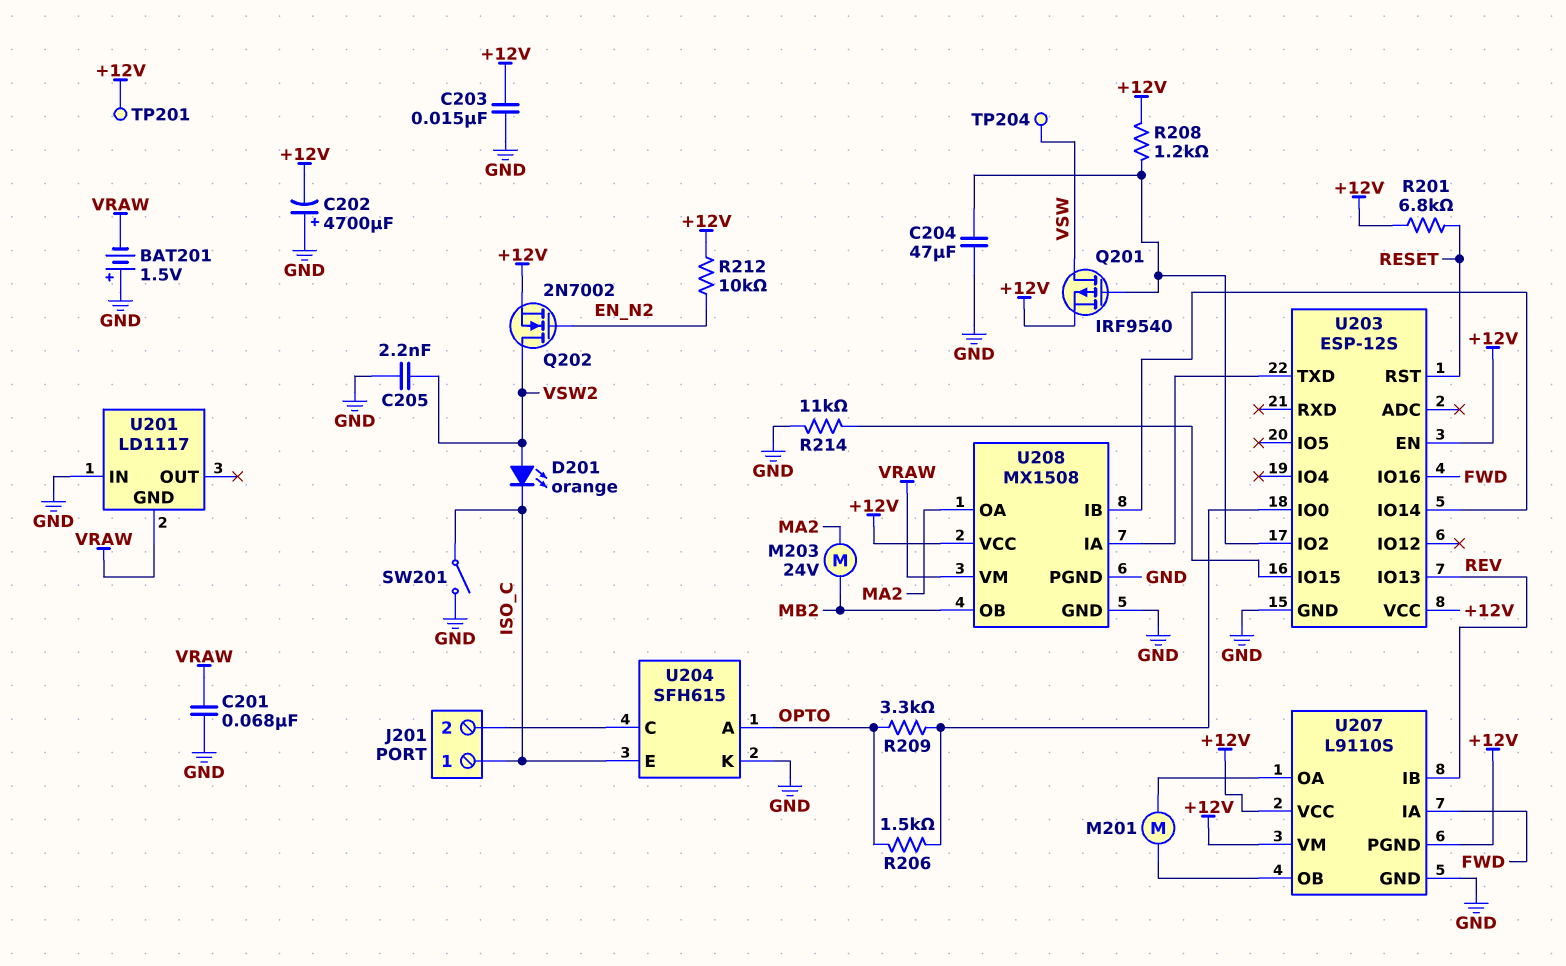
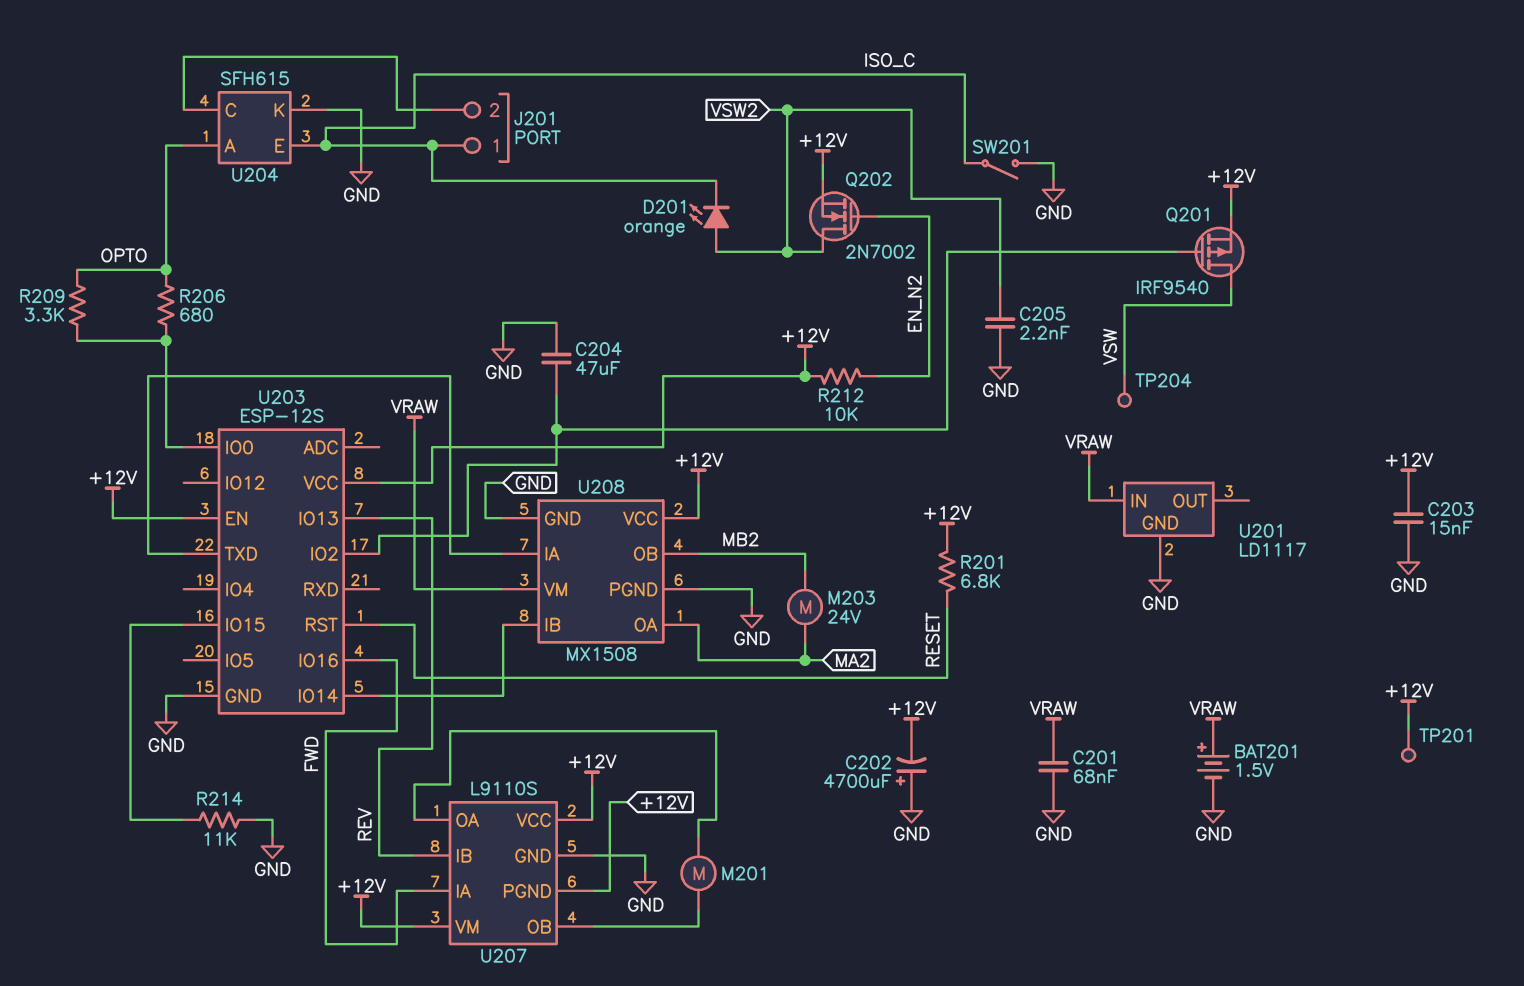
BAT201: 1.5V (plus GND, minus VRAW) -> 1.5V (plus VRAW, minus GND)
R206: 1.5k (OPTO, U203/IO0) -> 680 (OPTO, U203/IO0)
R208: 1.2k (+12V, U203/IO2) -> none
U201 pin GND: VRAW -> GND
U201 pin IN: GND -> VRAW

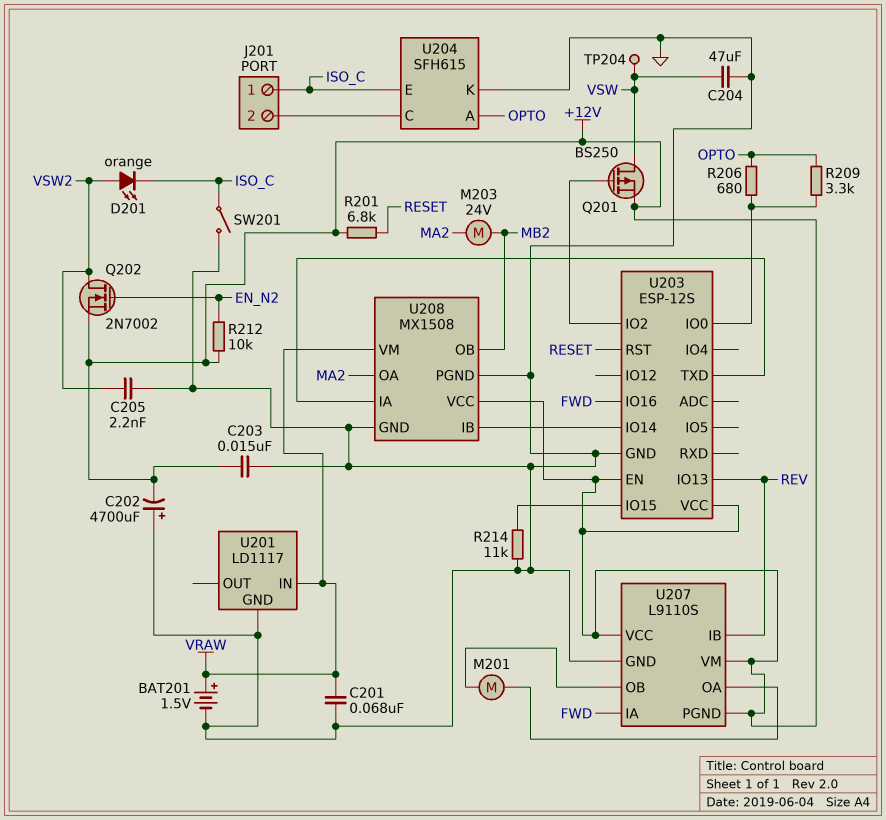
C204: 47uF (GND, U203/IO2) -> 47uF (GND, VSW)
Q201: PMOS IRF9540 (G U203/IO2, D VSW, S +12V) -> PMOS BS250 (G U203/IO2, D VSW, S +12V)
TP201: test point (+12V) -> none

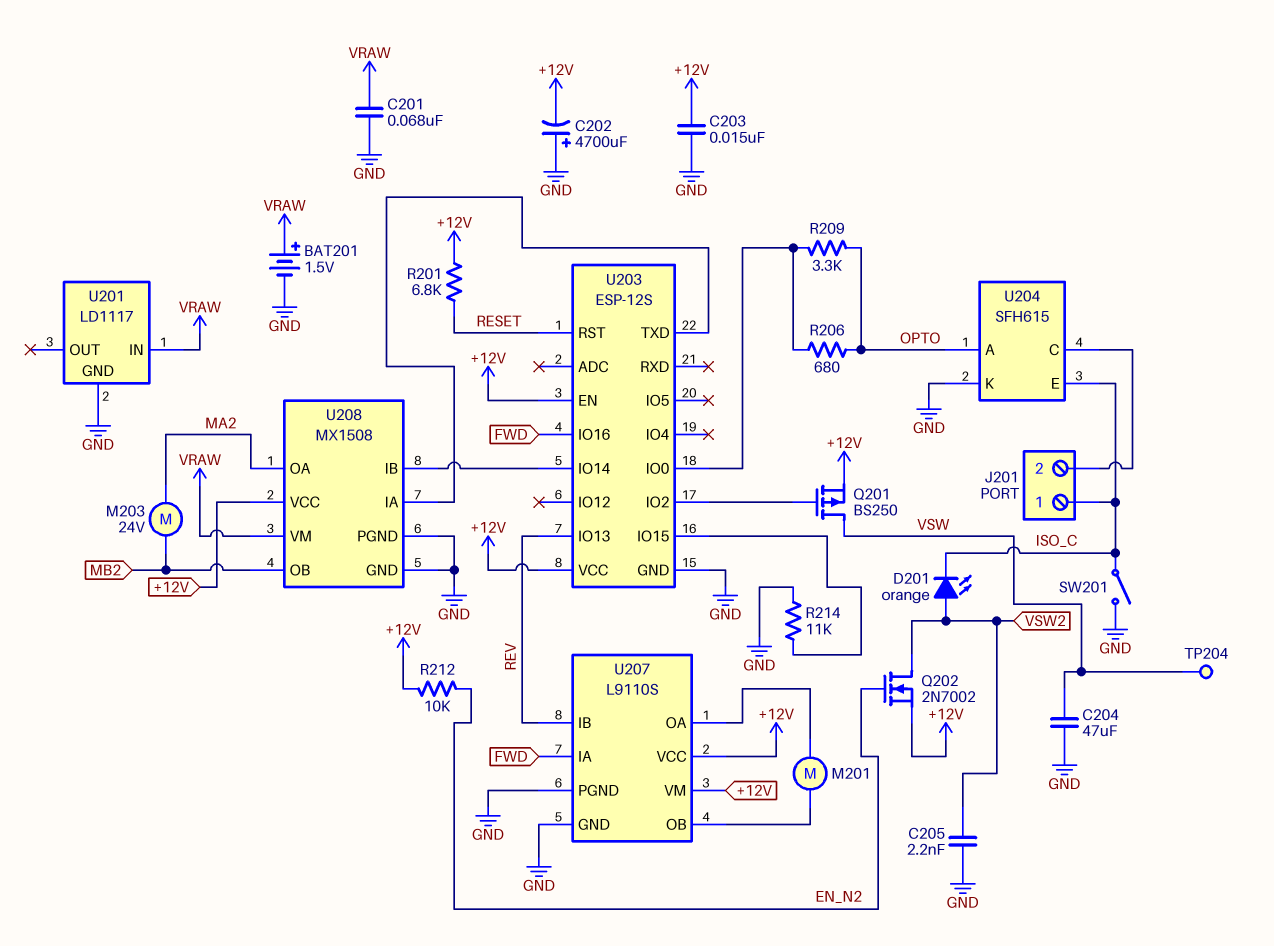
U207 pin PGND: +12V -> GND

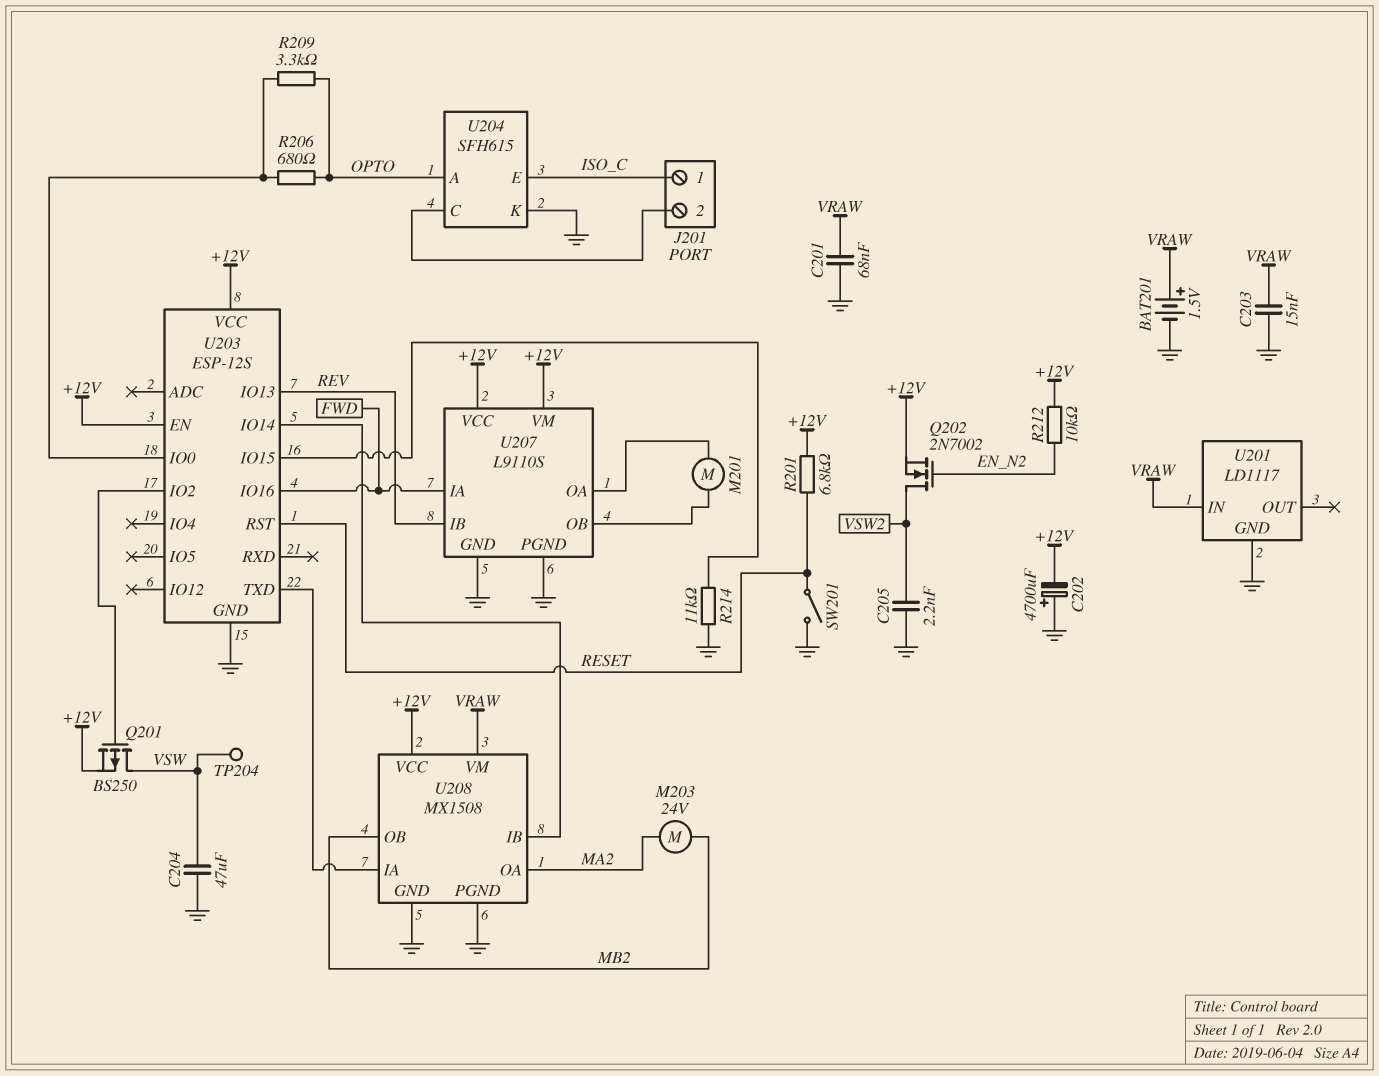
C203: 15nF (+12V, GND) -> 15nF (GND, VRAW)
D201: LED orange (A VSW2, K ISO_C) -> none
SW201: switch (GND, ISO_C) -> switch (GND, RESET)

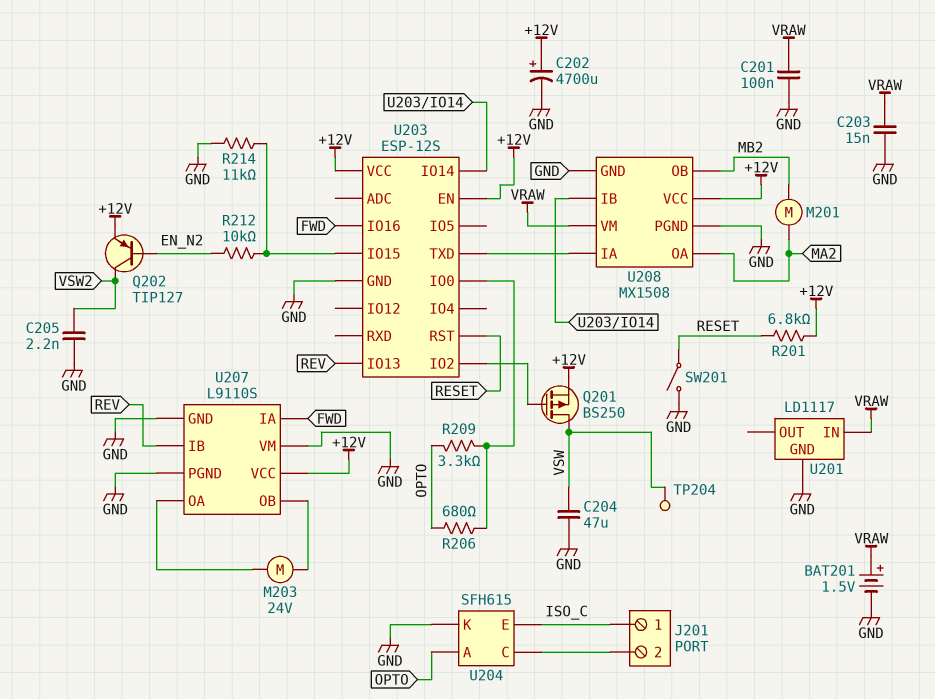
C201: 68nF (GND, VRAW) -> 100nF (GND, VRAW)
C202: 4700uF (plus GND, minus +12V) -> 4700uF (plus +12V, minus GND)
M201: motor (U207/OA, U207/OB) -> motor (MA2, MB2)
M203: motor 24V (MA2, MB2) -> motor 24V (U207/OA, U207/OB)
Q202: NMOS 2N7002 (G EN_N2, D VSW2, S +12V) -> PNP TIP127 (B EN_N2, C VSW2, E +12V)
R212: 10k (+12V, EN_N2) -> 10k (EN_N2, U203/IO15)
U207 pin VM: +12V -> GND

